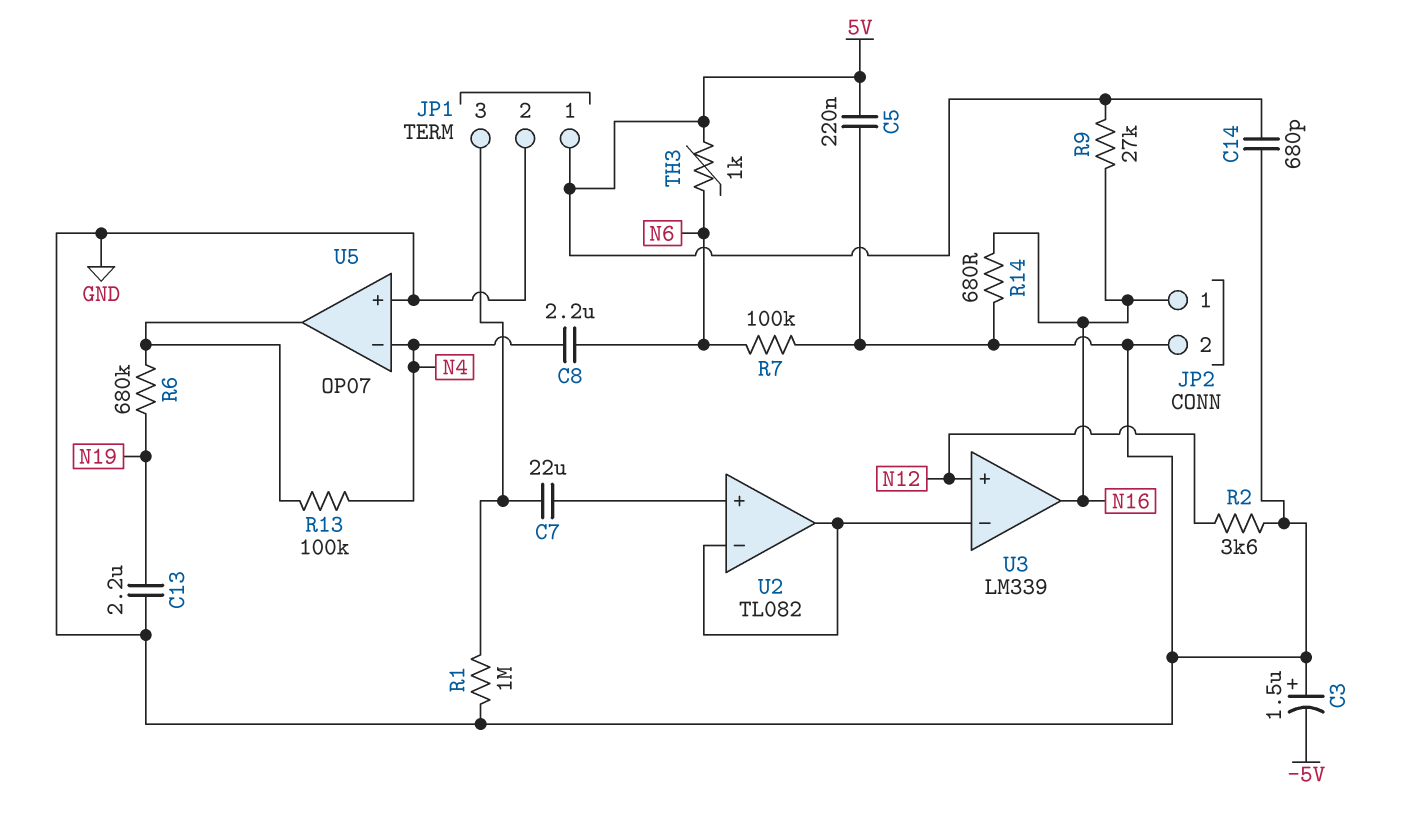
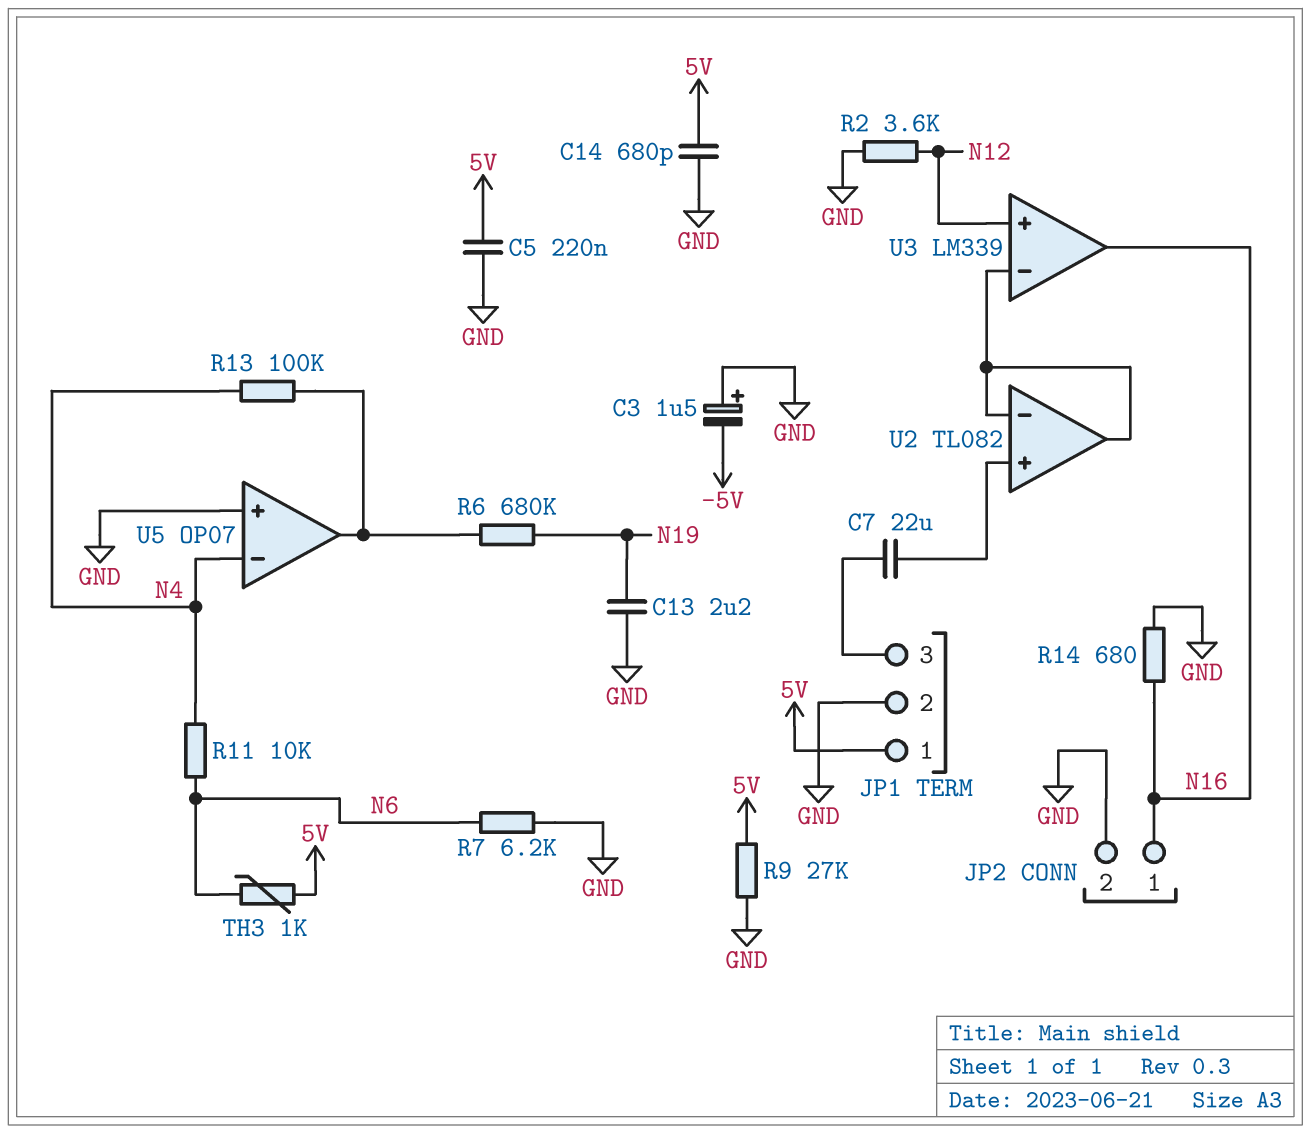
C8: 2.2uF (N4, N6) -> none
R1: 1M (GND, JP1/3) -> none
R7: 100k (GND, N6) -> 6.2k (GND, N6)
R9: 27k (5V, N16) -> 27k (5V, GND)
R11: none -> 10k (N4, N6)

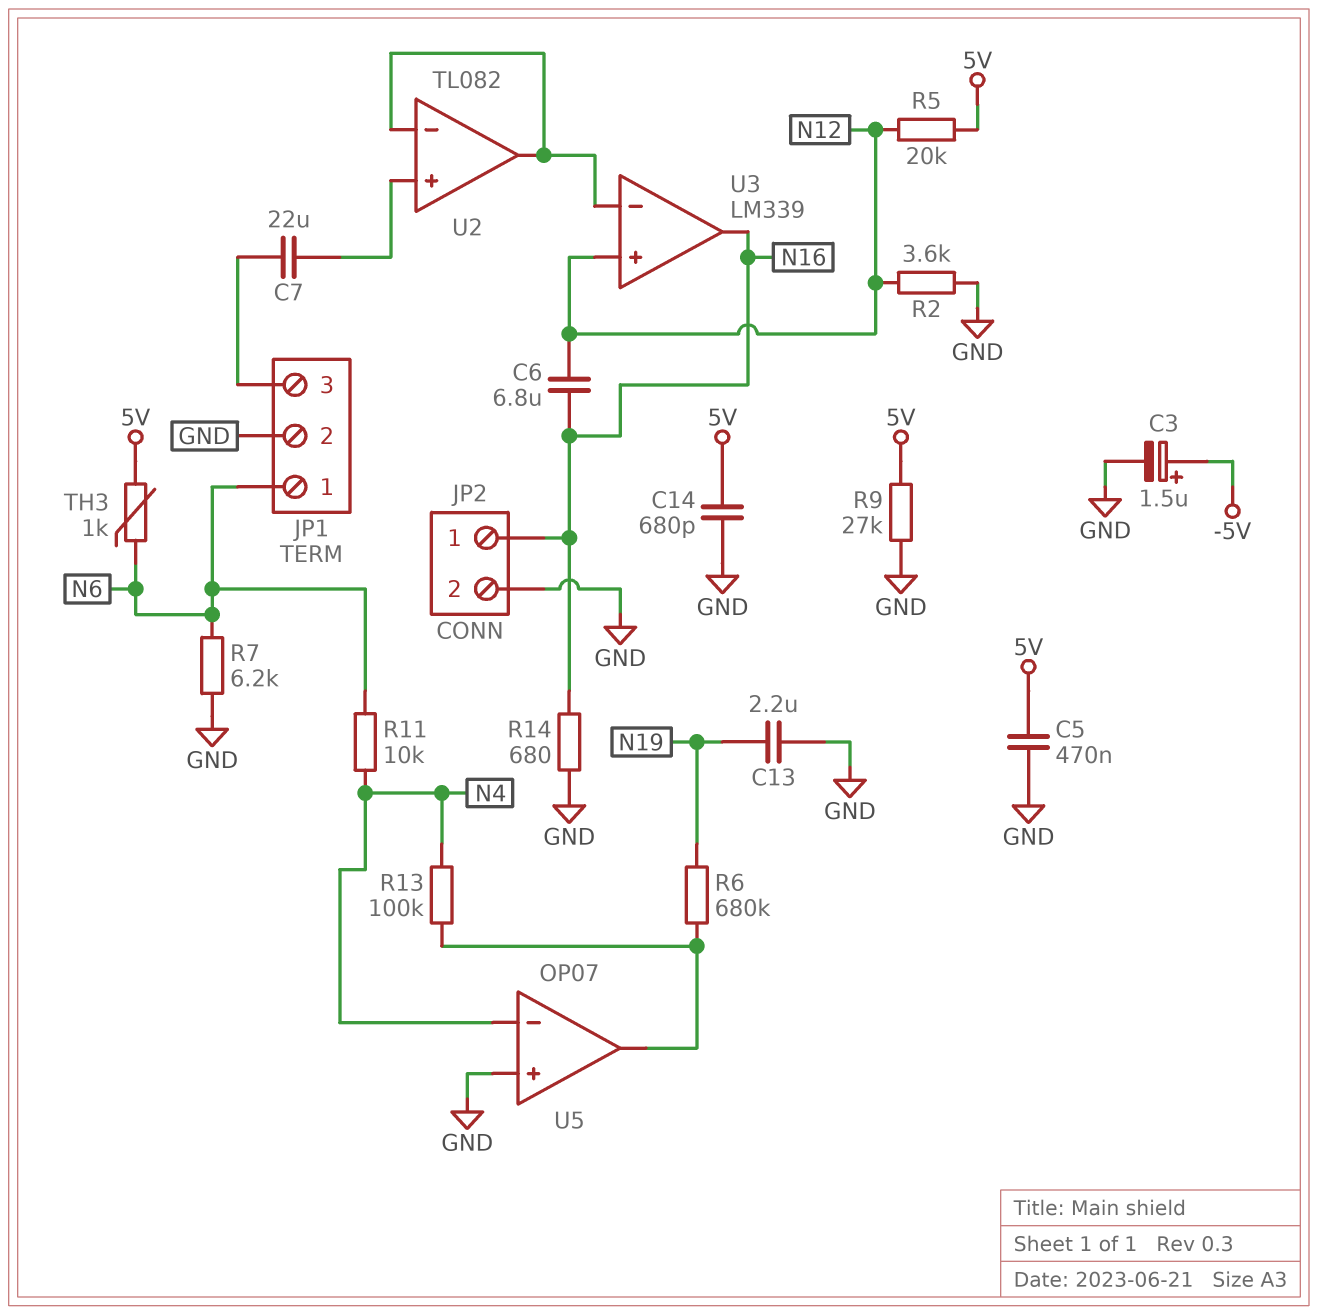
C3: 1.5uF (plus GND, minus -5V) -> 1.5uF (plus -5V, minus GND)
C5: 220nF (5V, GND) -> 470nF (5V, GND)
C6: none -> 6.8uF (N12, N16)
JP1 pin 1: 5V -> N6
R5: none -> 20k (5V, N12)

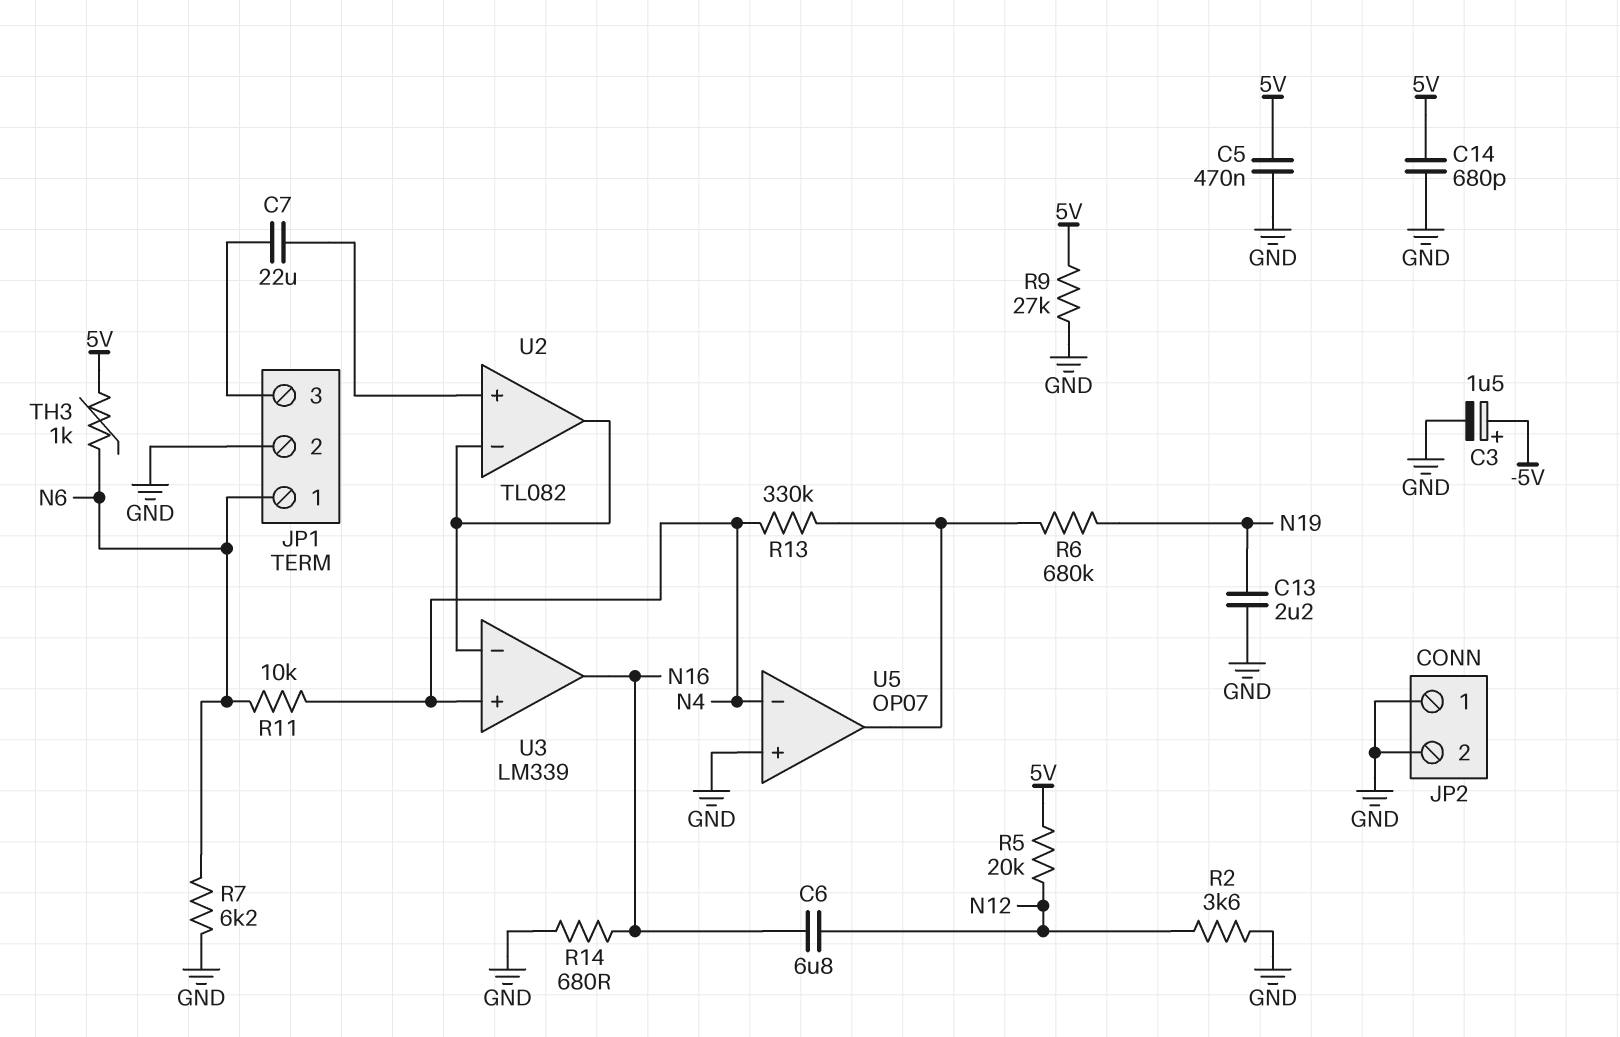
JP2 pin 1: N16 -> GND
R13: 100k (N4, U5/out) -> 330k (N4, U5/out)
U3 pin in+: N12 -> N4

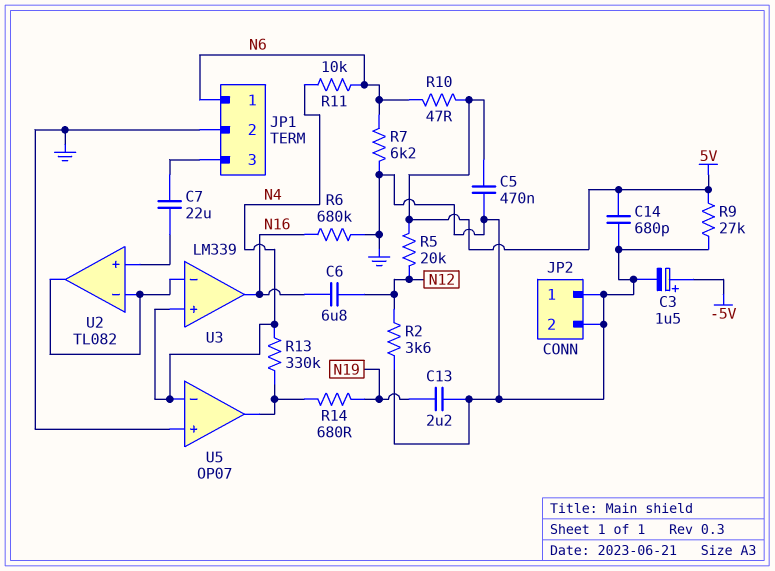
R6: 680k (N19, U5/out) -> 680k (GND, N16)
R10: none -> 47 (5V, N6)
R14: 680 (GND, N16) -> 680 (N19, U5/out)
TH3: 1k (5V, N6) -> none

